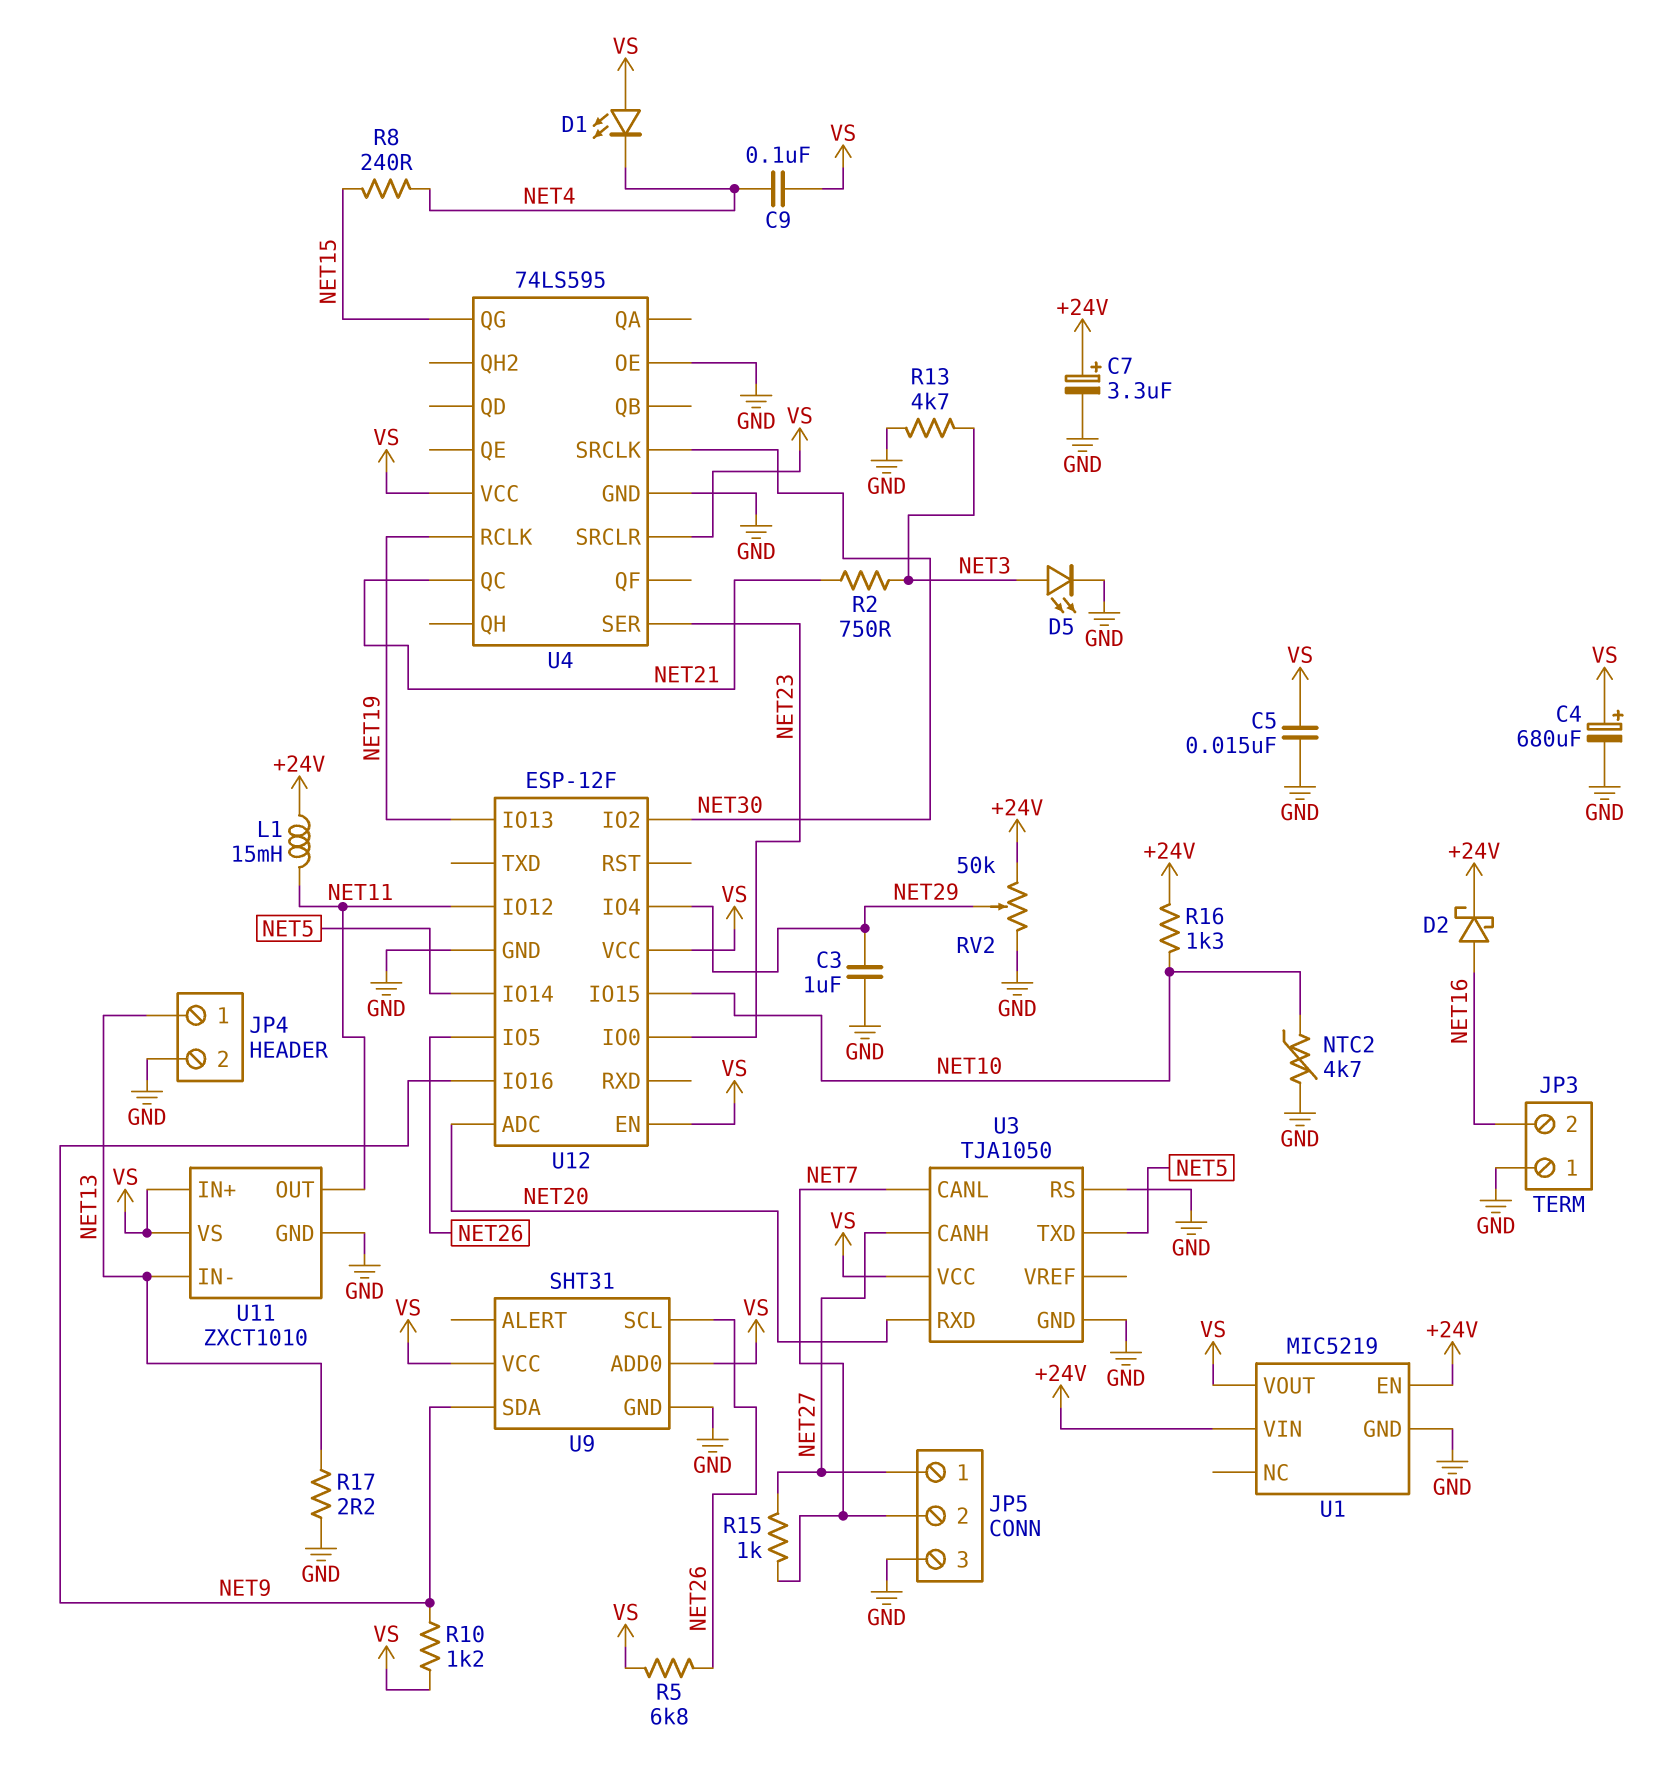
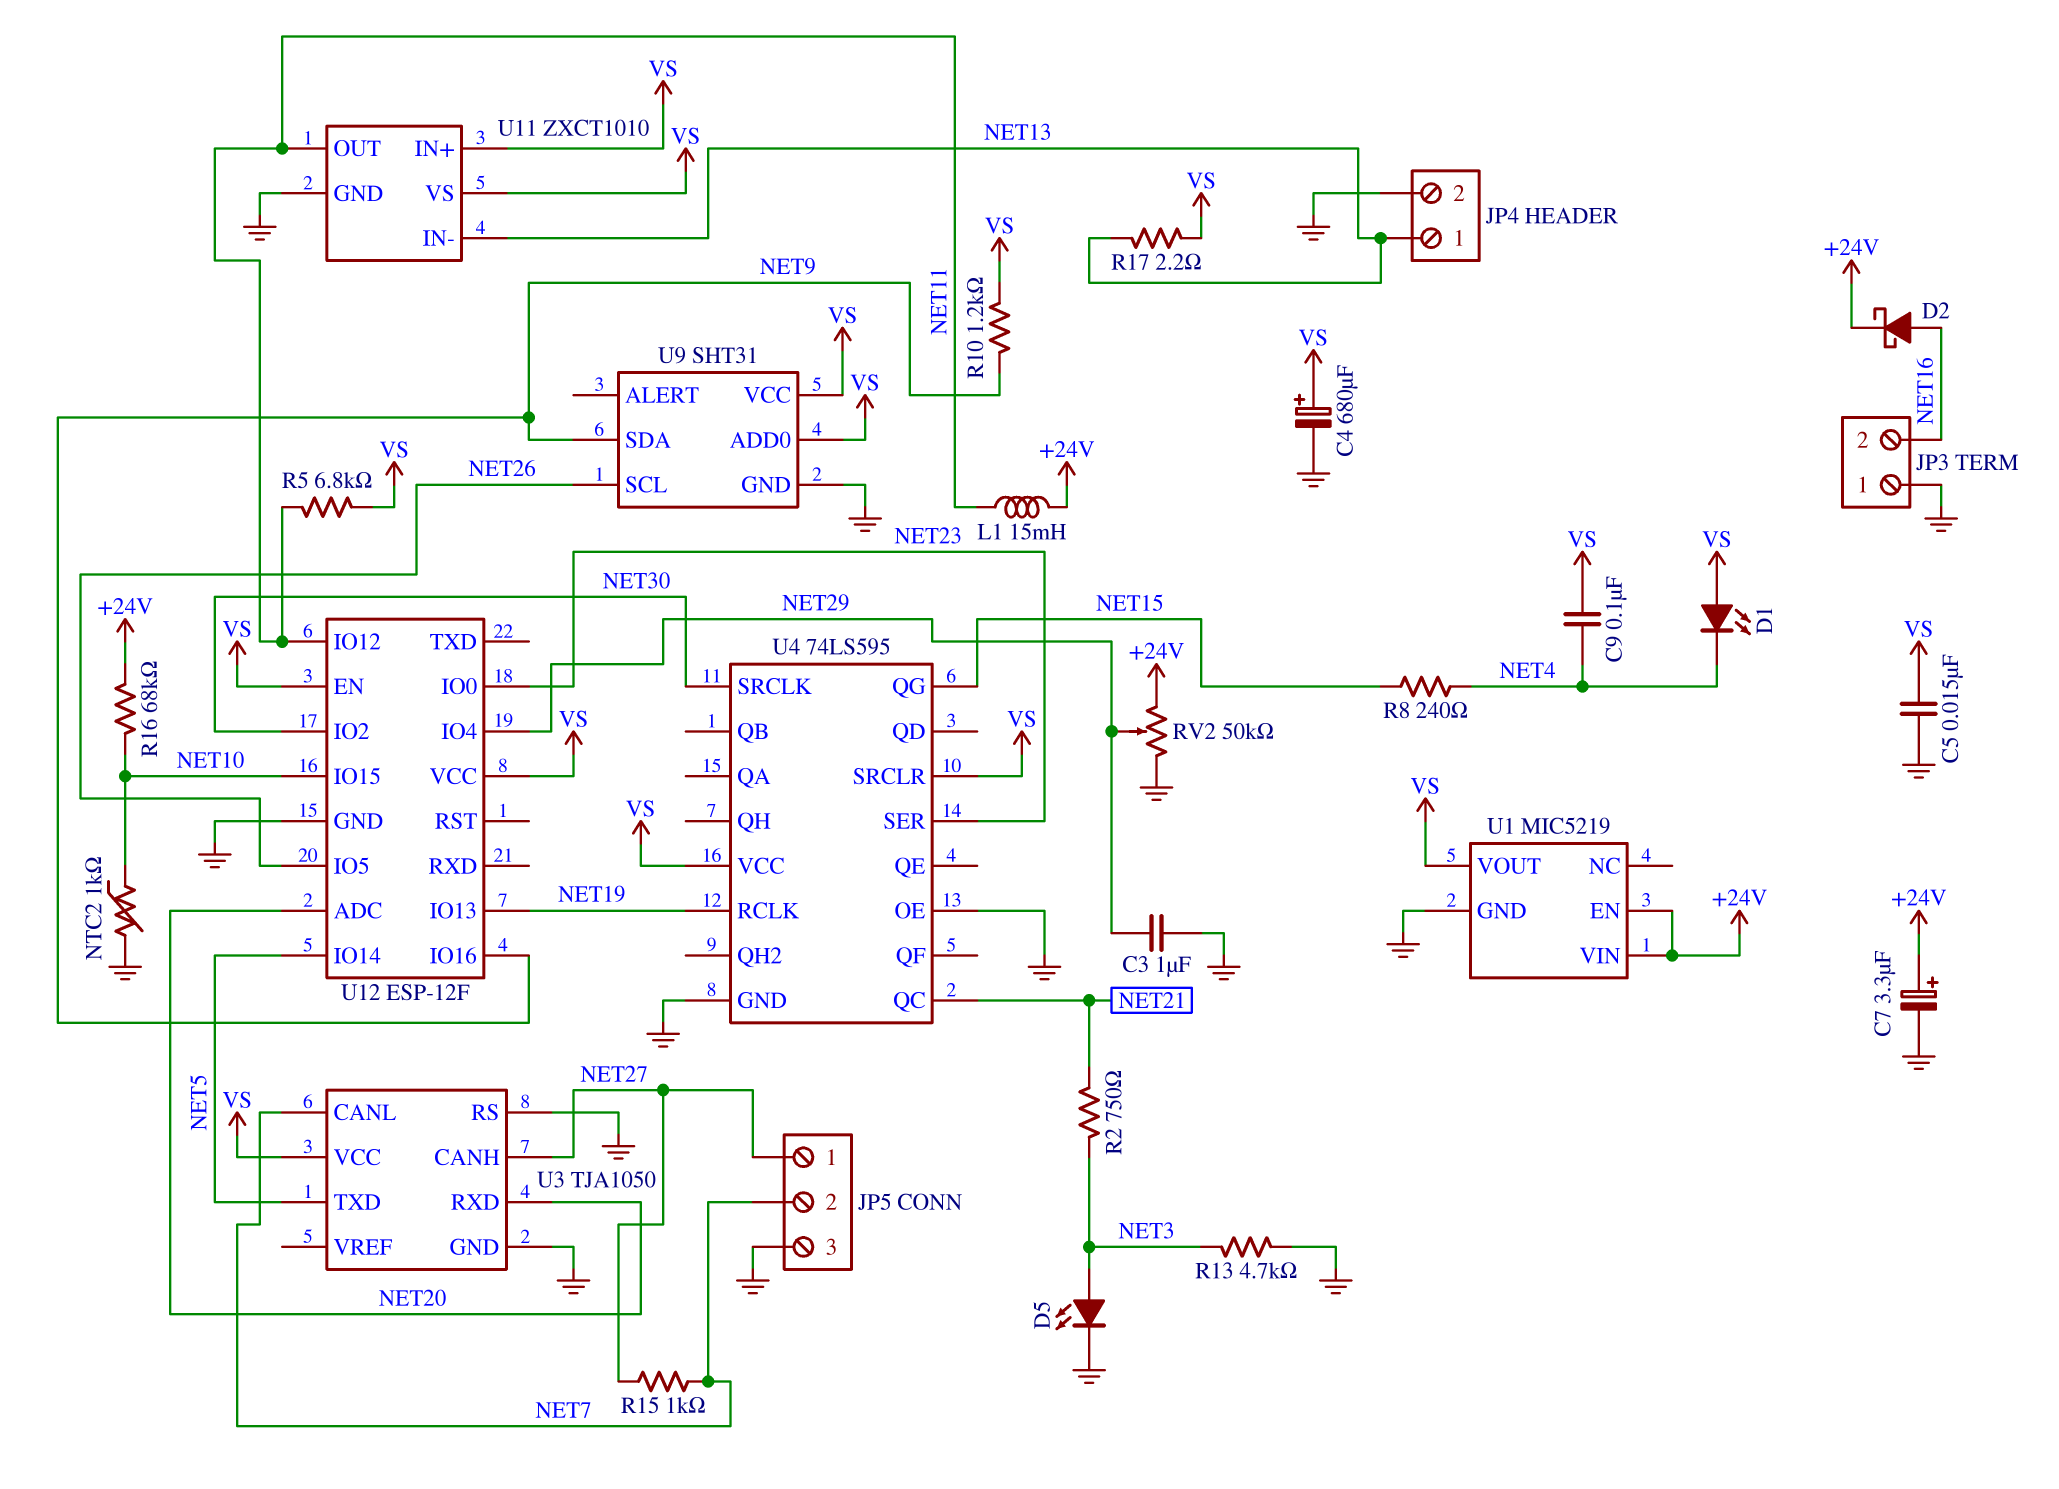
NTC2: 4.7k (GND, NET10) -> 1k (GND, NET10)
R5: 6.8k (NET26, VS) -> 6.8k (NET11, VS)
R16: 1.3k (+24V, NET10) -> 68k (+24V, NET10)
R17: 2.2 (GND, NET13) -> 2.2 (NET13, VS)

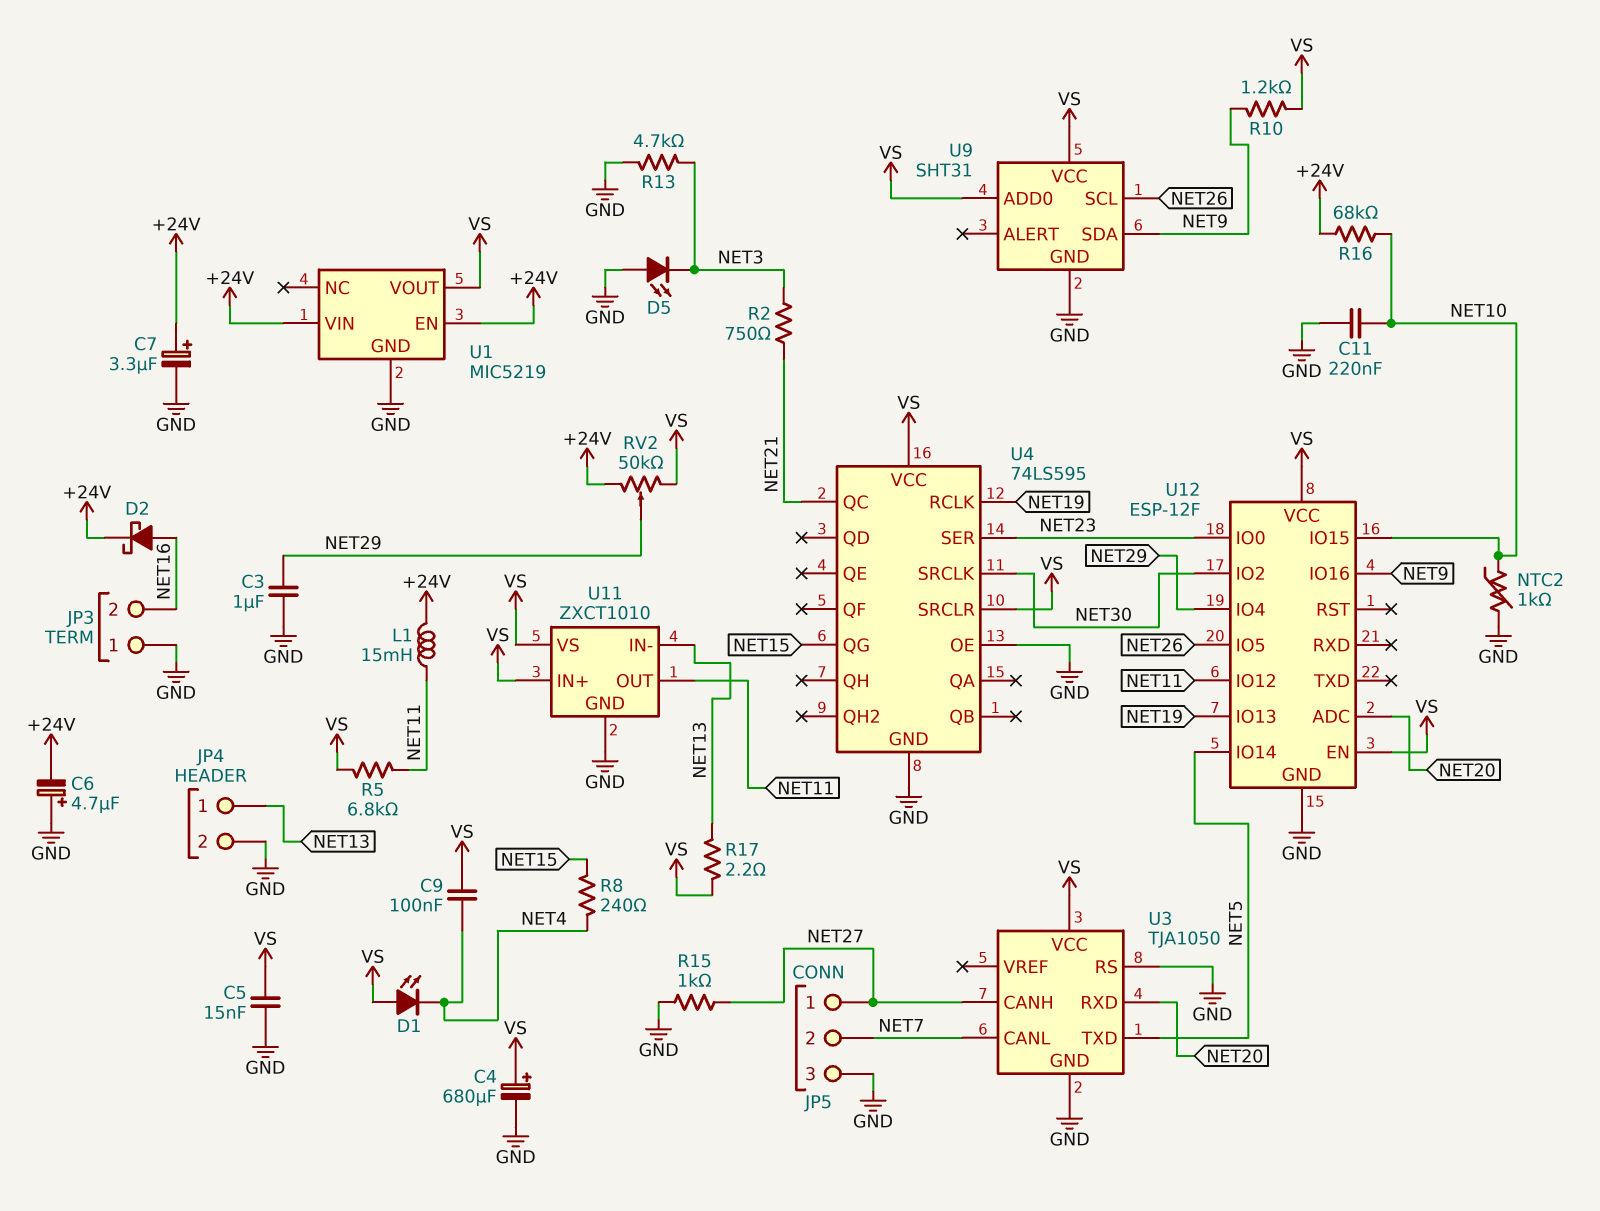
C6: none -> 4.7uF (plus GND, minus +24V)
C11: none -> 220nF (GND, NET10)
D5: LED (A NET3, K GND) -> LED (A GND, K NET3)
R15: 1k (NET7, NET27) -> 1k (GND, NET27)
RV2: 50k (+24V, GND, wiper NET29) -> 50k (+24V, VS, wiper NET29)

